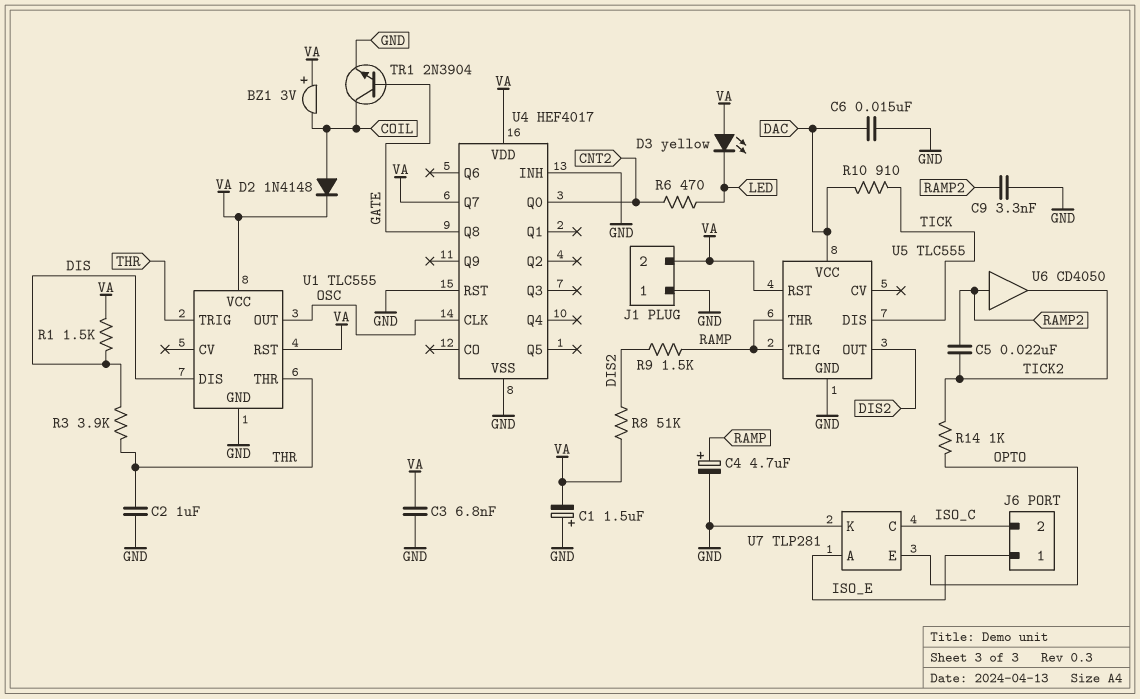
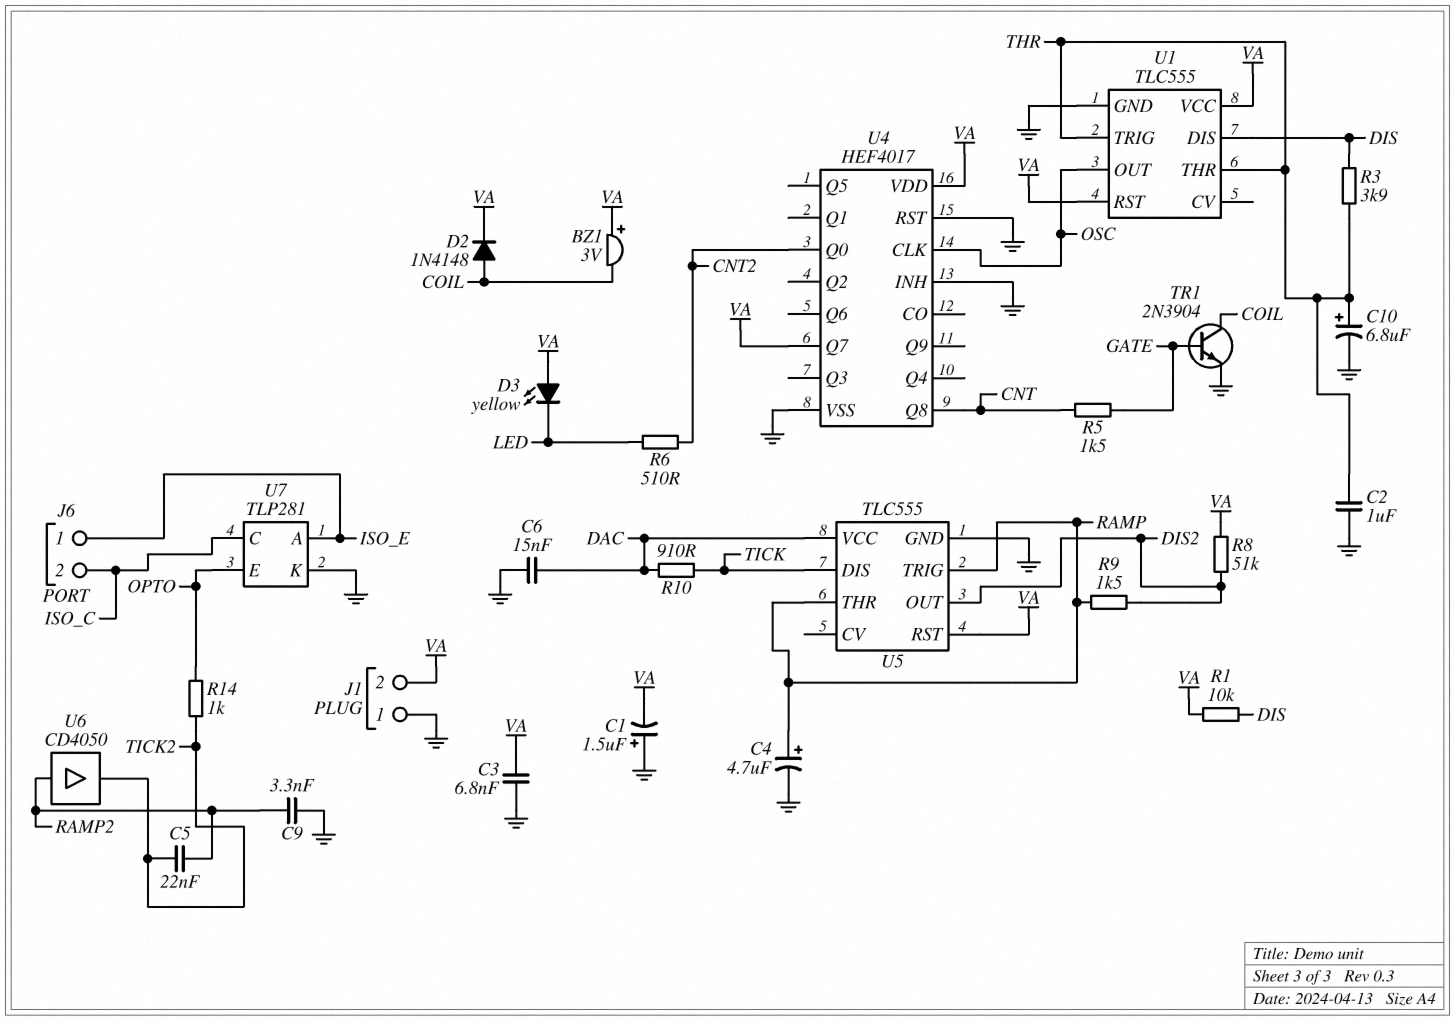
C10: none -> 6.8uF (plus THR, minus GND)
R1: 1.5k (DIS, VA) -> 10k (DIS, VA)
R5: none -> 1.5k (CNT, GATE)
R6: 470 (CNT2, LED) -> 510 (CNT2, LED)
U4 pin Q8: GATE -> CNT

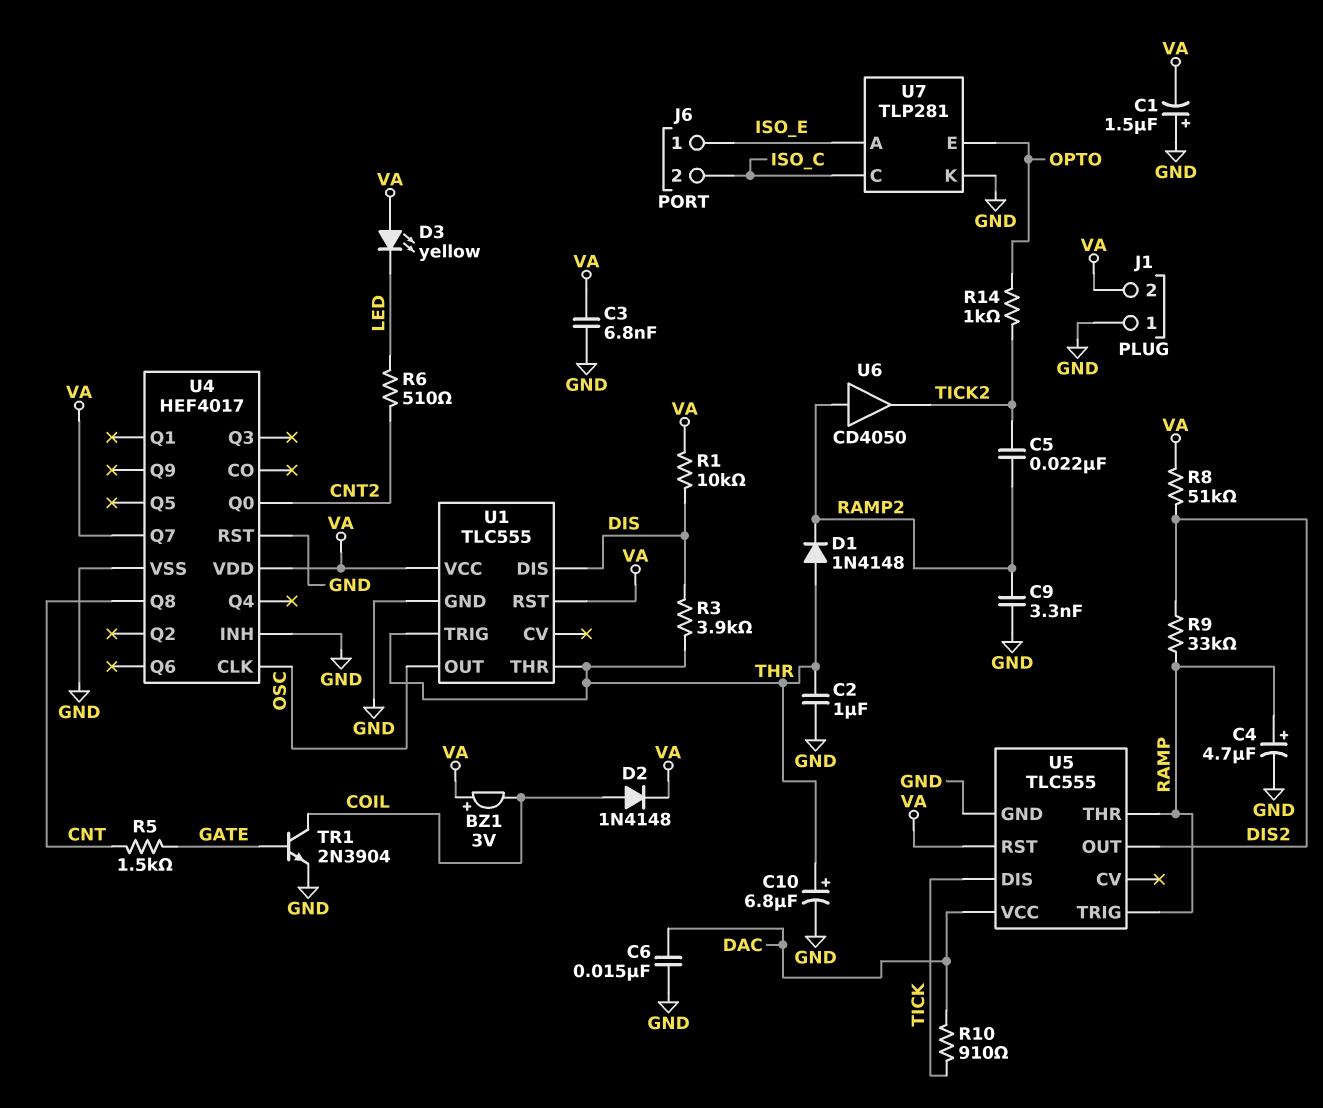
D1: none -> diode 1N4148 (A THR, K RAMP2)
R9: 1.5k (DIS2, RAMP) -> 33k (DIS2, RAMP)

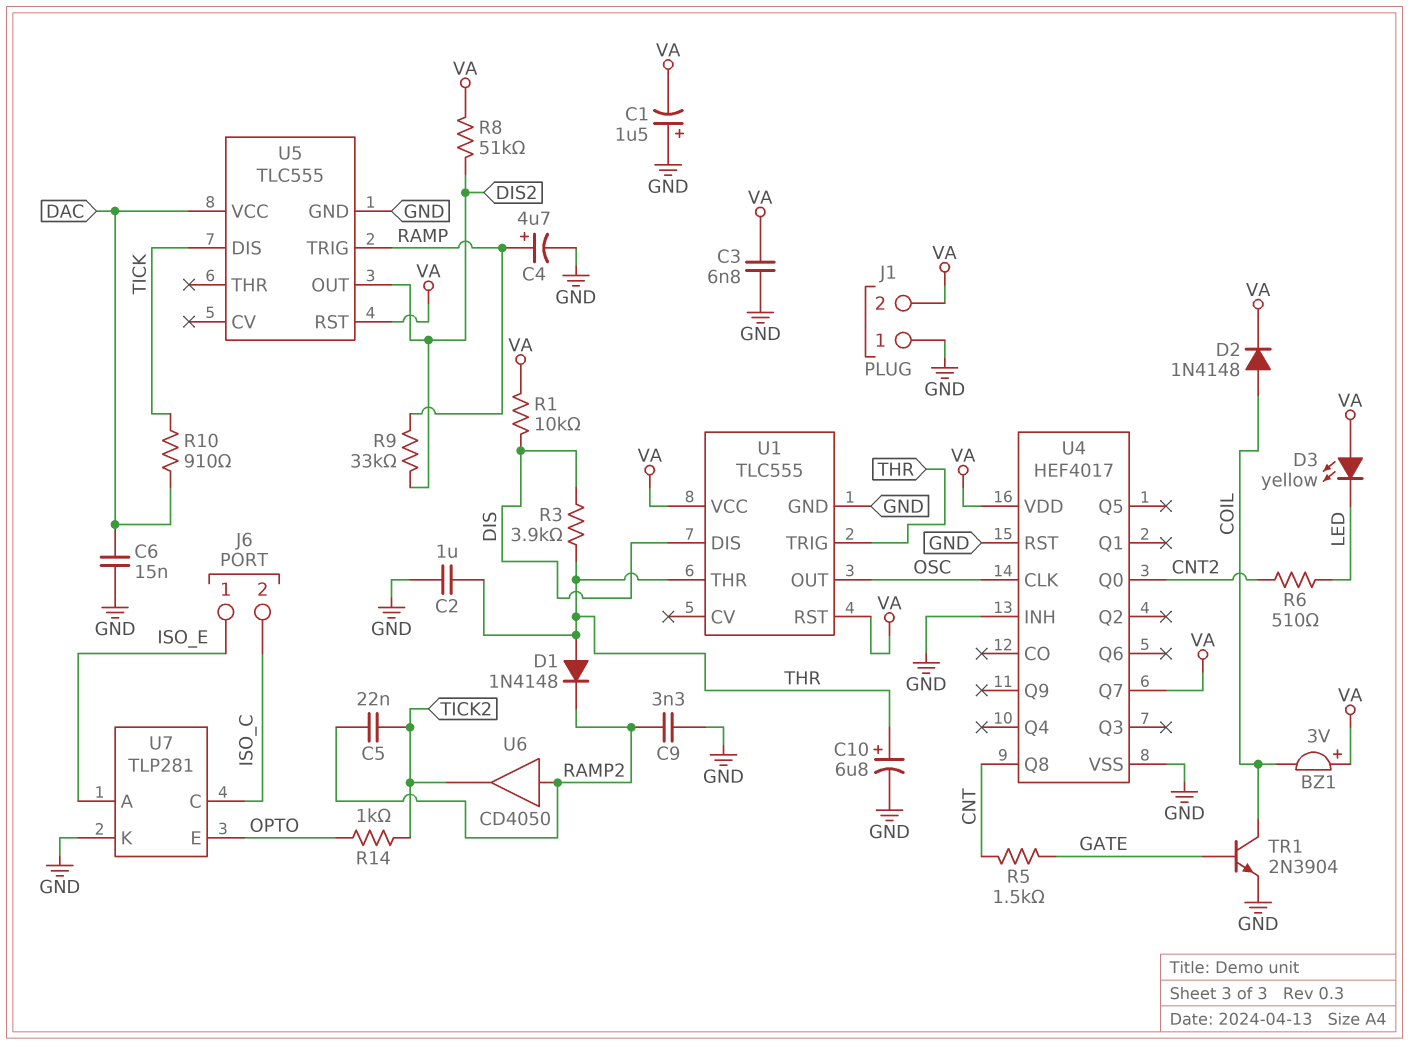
U5 pin THR: RAMP -> none

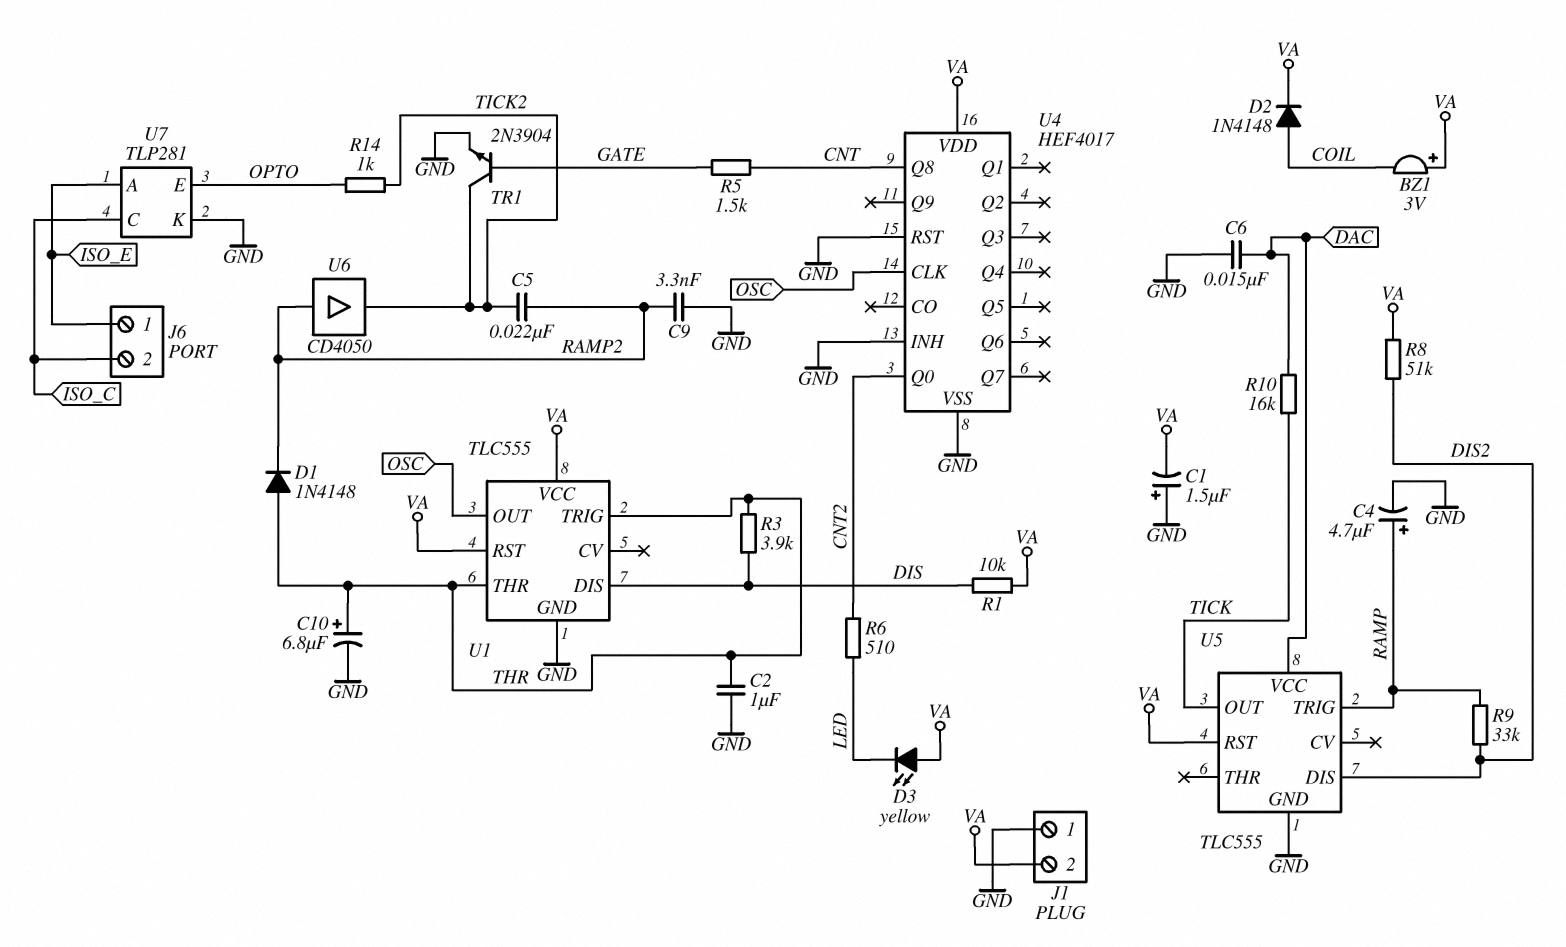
C3: 6.8nF (GND, VA) -> none
R10: 910 (DAC, TICK) -> 16k (DAC, TICK)
TR1: NPN 2N3904 (B GATE, C COIL, E GND) -> NPN 2N3904 (B GATE, C TICK2, E GND)
U4 pin Q7: VA -> none
U5 pin DIS: TICK -> DIS2
U5 pin OUT: DIS2 -> TICK

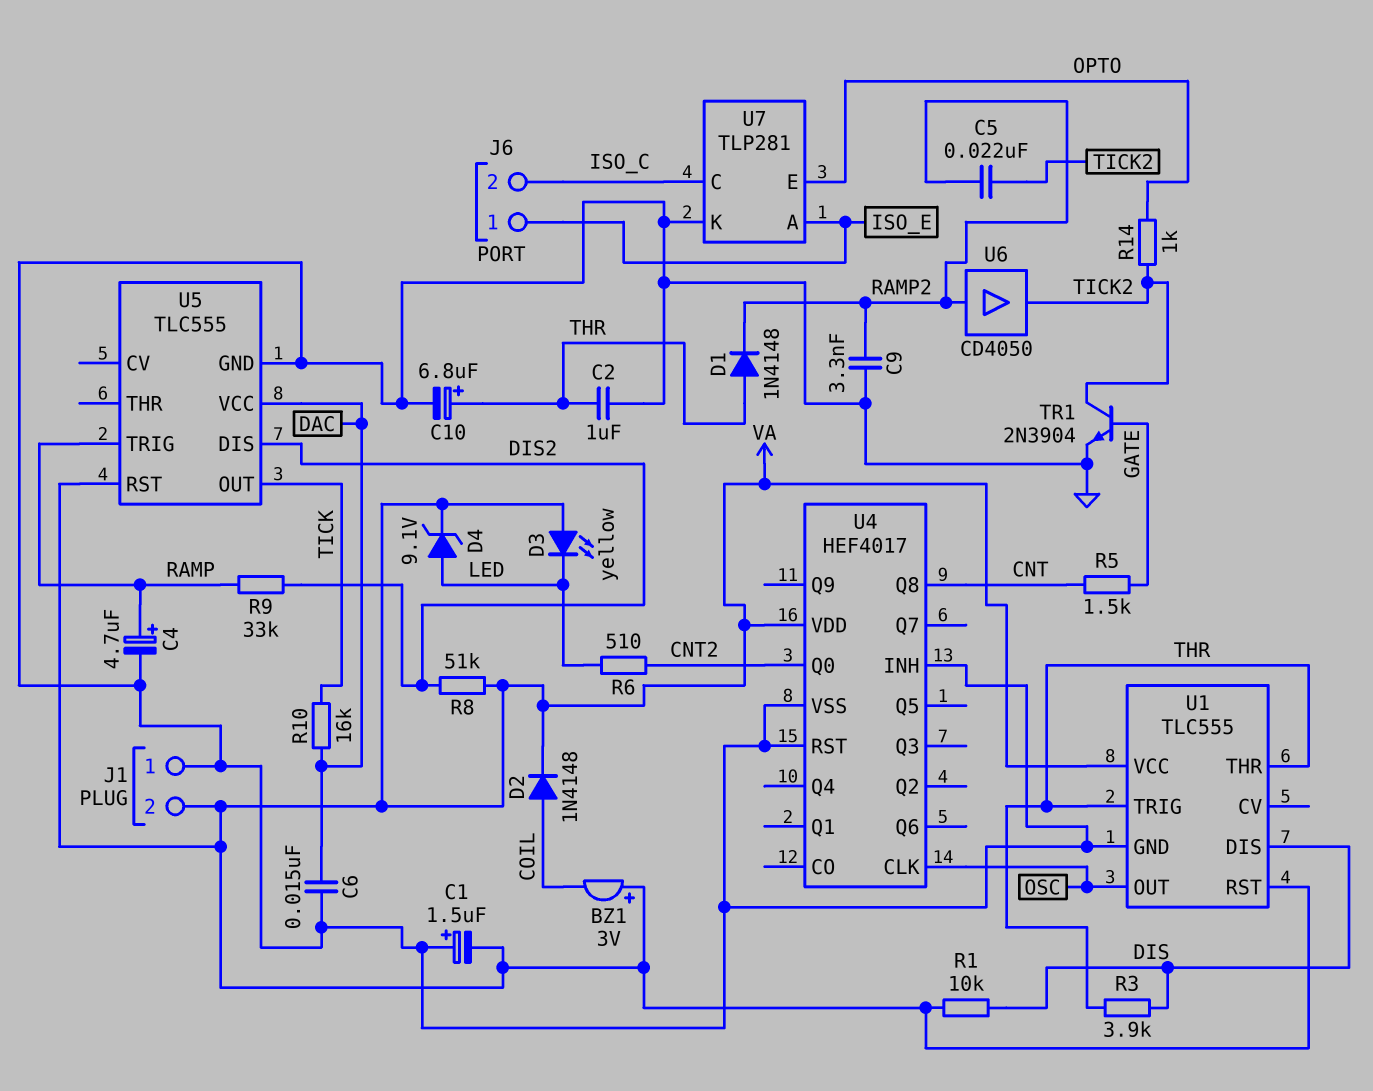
D4: none -> zener 9.1V (A LED, K VA)

